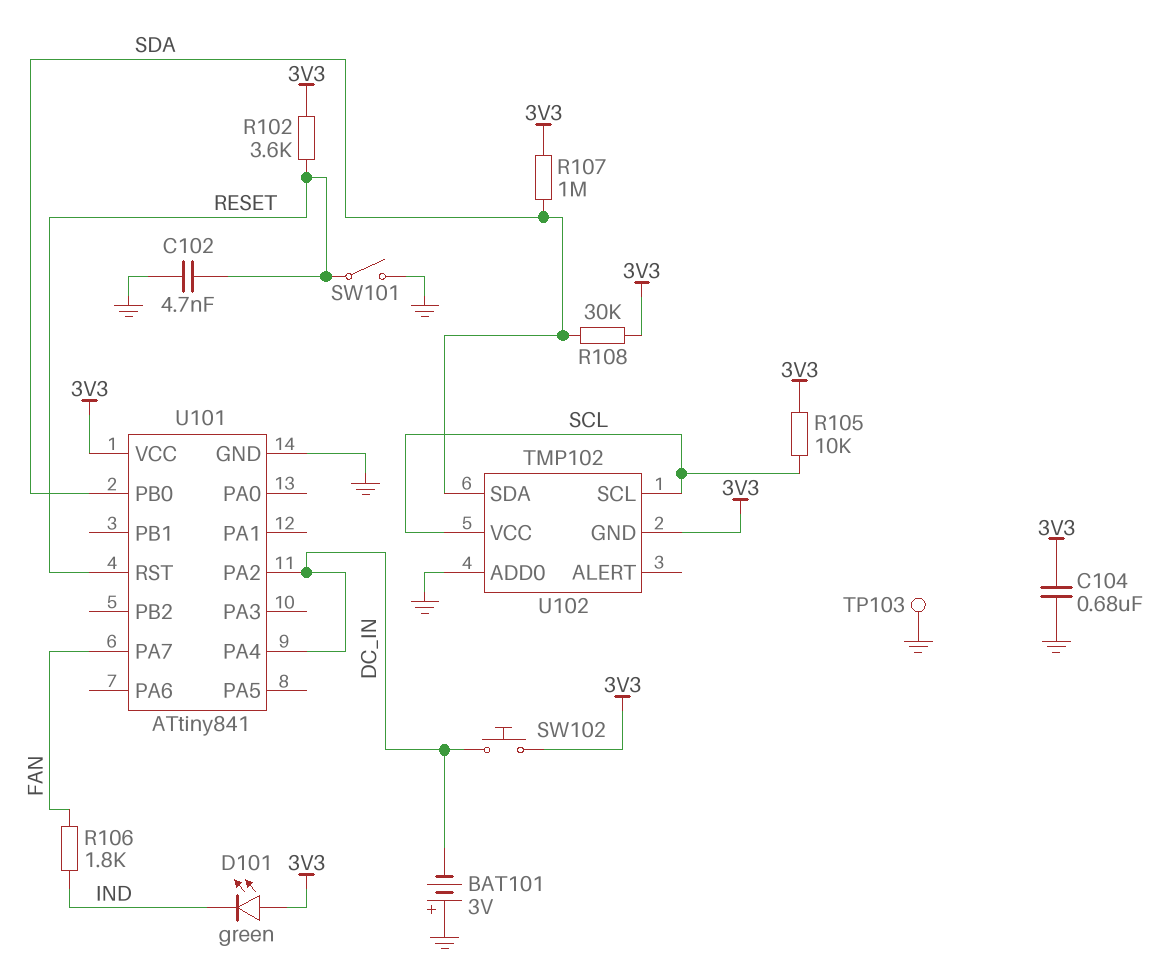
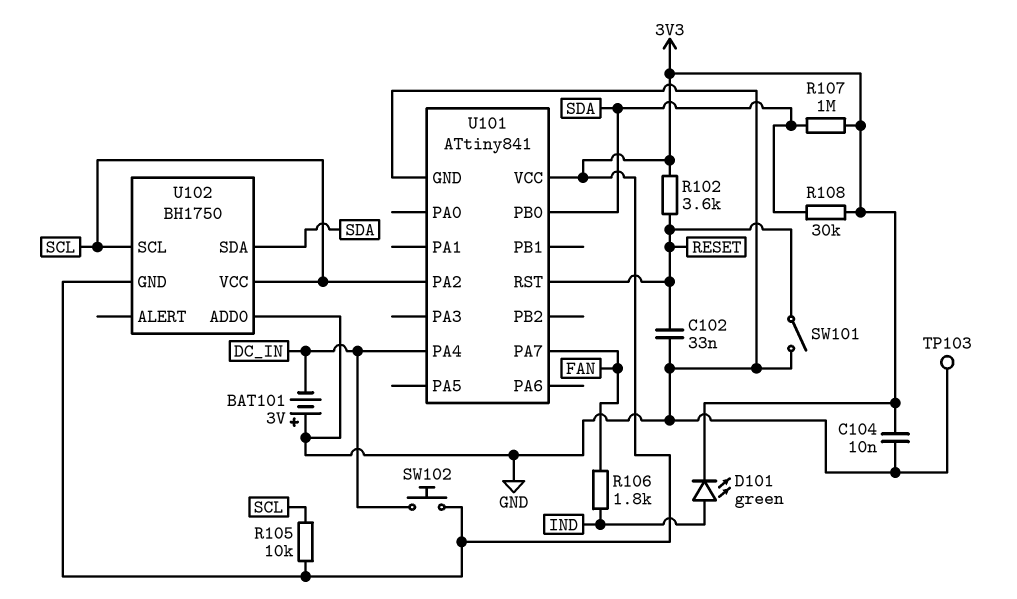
C102: 4.7nF (GND, RESET) -> 33nF (GND, RESET)
C104: 680nF (3V3, GND) -> 10nF (3V3, GND)
D101: LED green (A 3V3, K IND) -> LED green (A IND, K 3V3)
U101 pin PA2: DC_IN -> SCL
U102: TMP102 -> BH1750

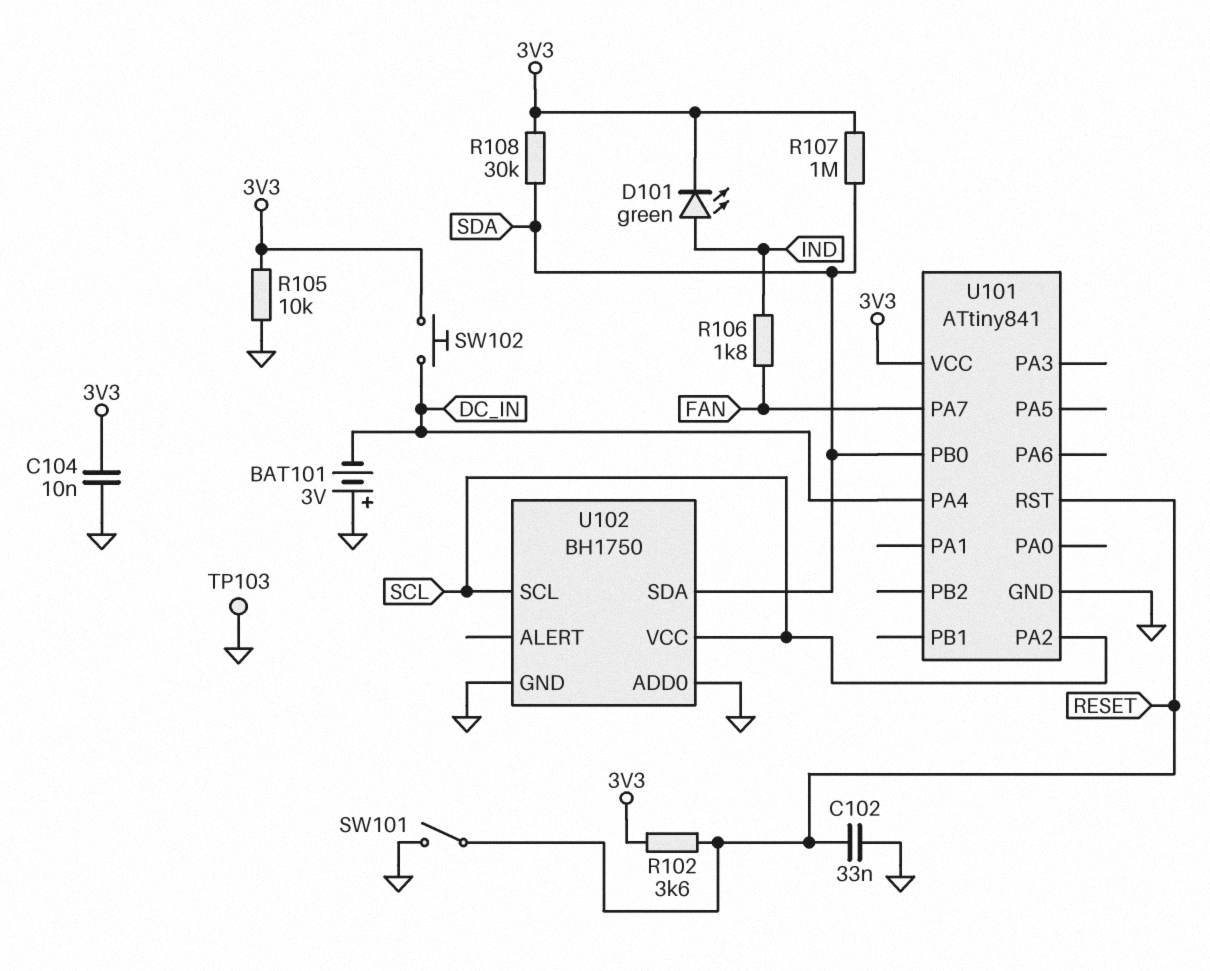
R105: 10k (3V3, SCL) -> 10k (3V3, GND)
U102 pin GND: 3V3 -> GND

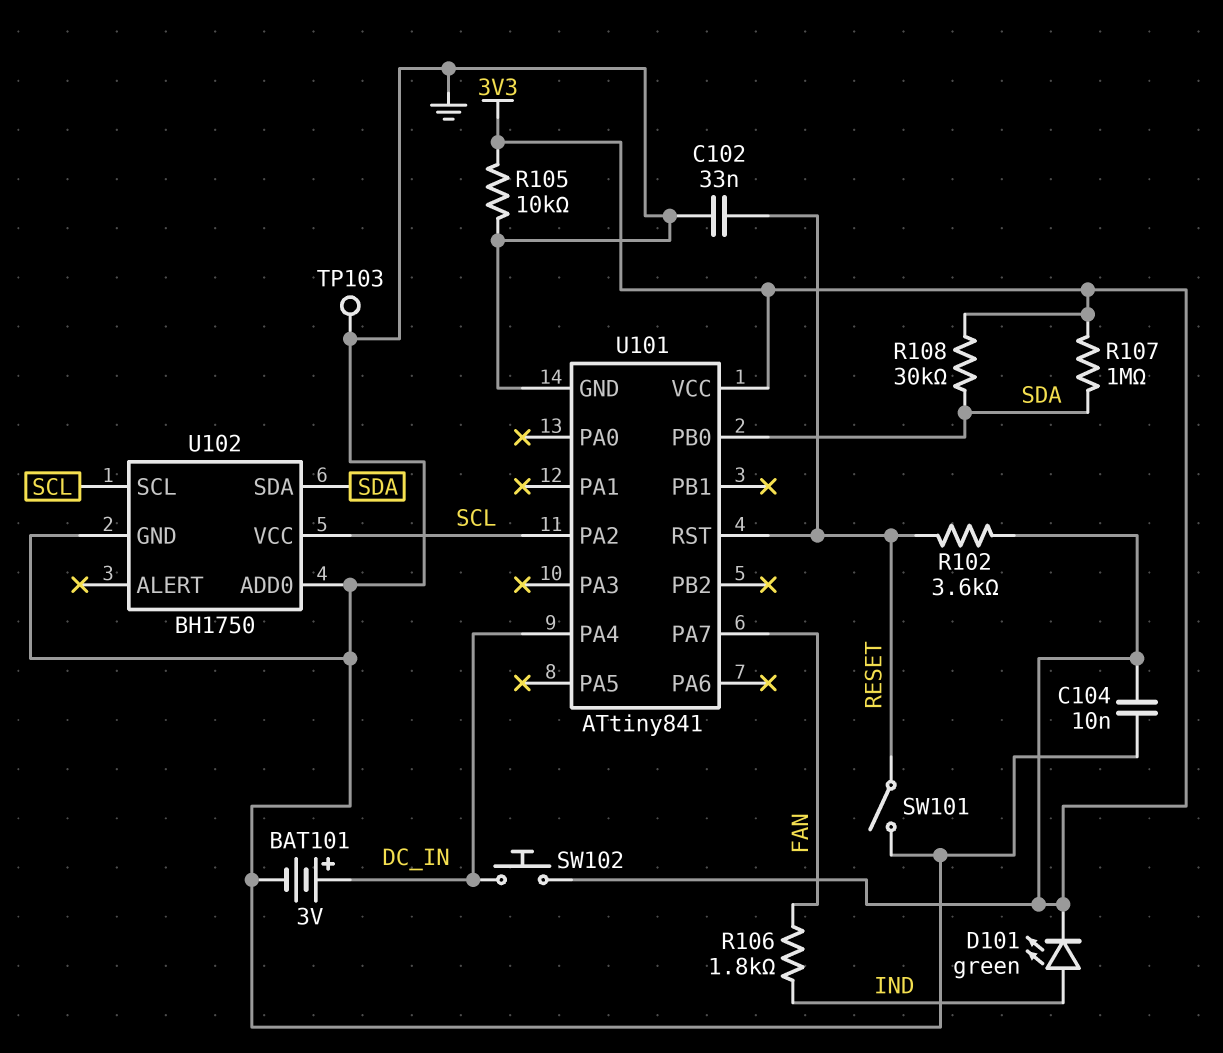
BAT101: 3V (plus GND, minus DC_IN) -> 3V (plus DC_IN, minus GND)

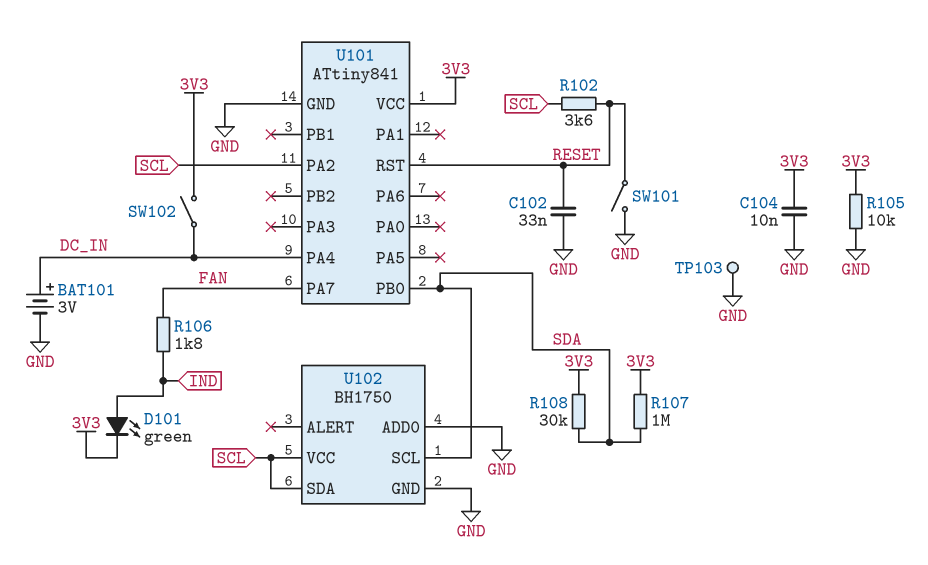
R102: 3.6k (3V3, RESET) -> 3.6k (RESET, SCL)
SW102: button (3V3, DC_IN) -> switch (3V3, DC_IN)
U102 pin SCL: SCL -> SDA
U102 pin SDA: SDA -> SCL

